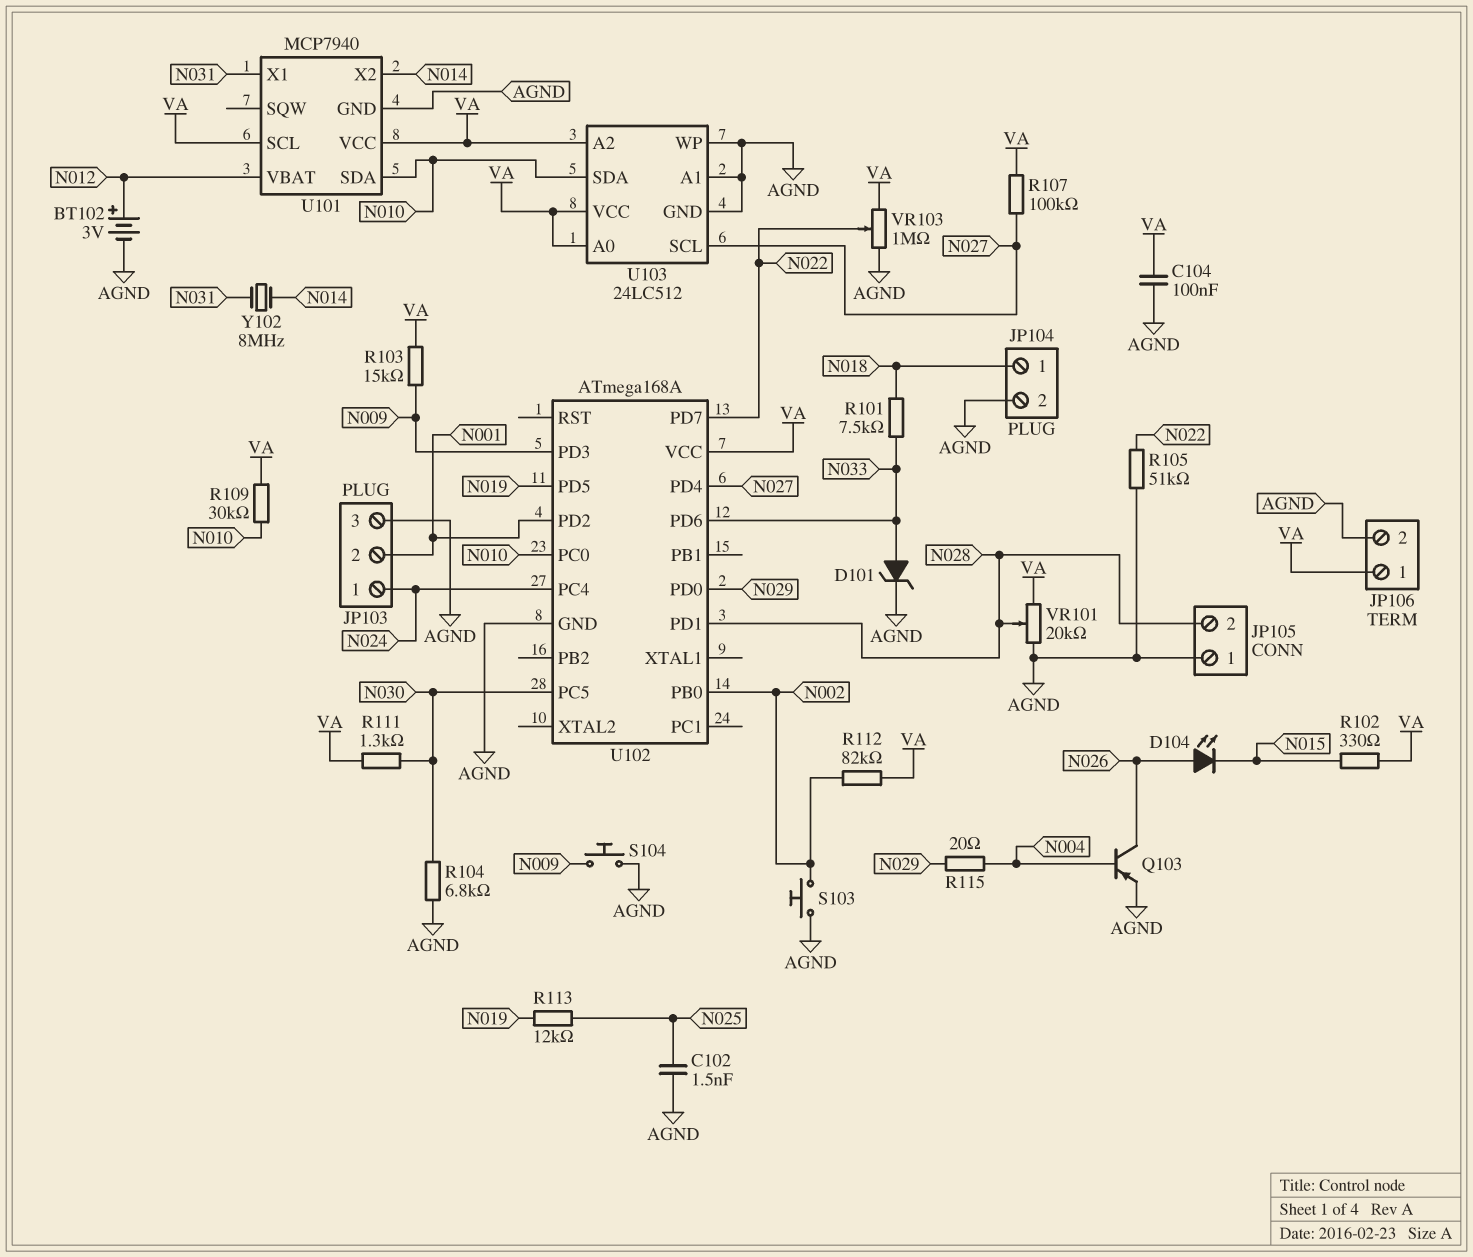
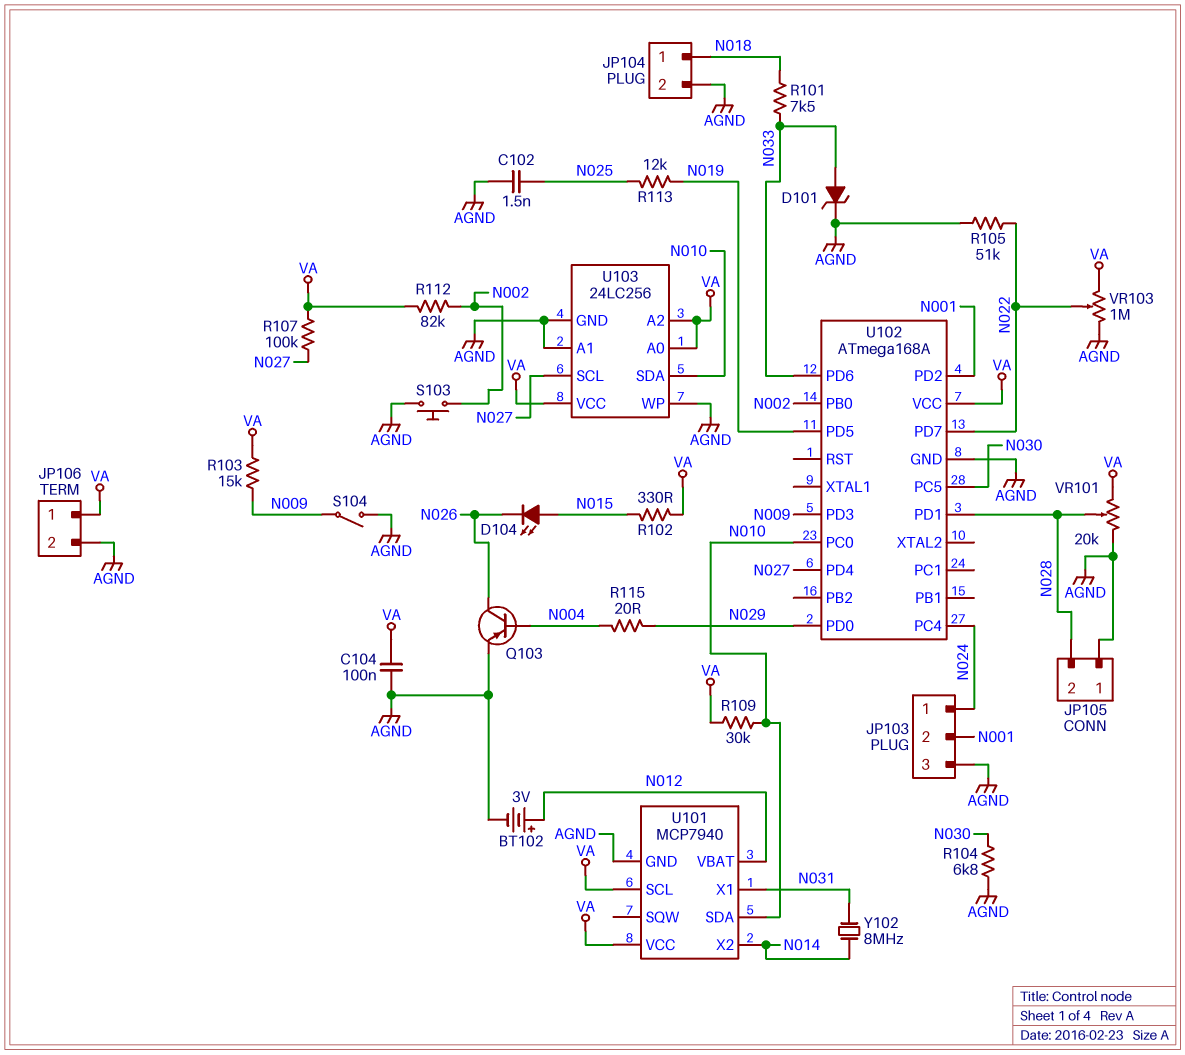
D104: LED (A N026, K N015) -> LED (A N015, K N026)
R111: 1.3k (N030, VA) -> none
S104: button (AGND, N009) -> switch (AGND, N009)
U103: 24LC512 -> 24LC256

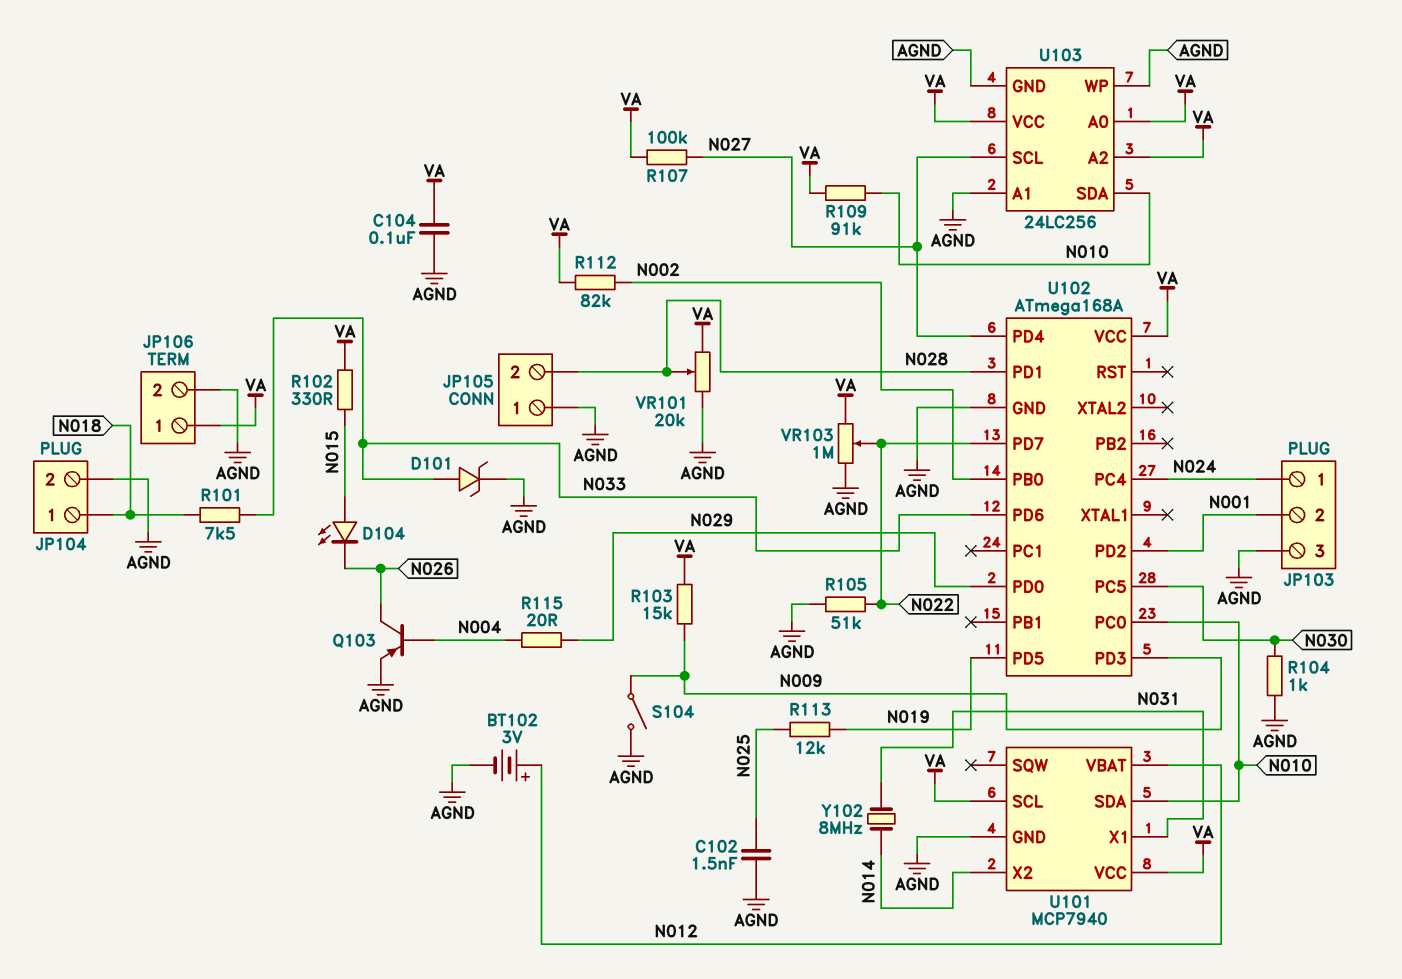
R104: 6.8k (AGND, N030) -> 1k (AGND, N030)
R109: 30k (N010, VA) -> 91k (N010, VA)
S103: button (AGND, N002) -> none

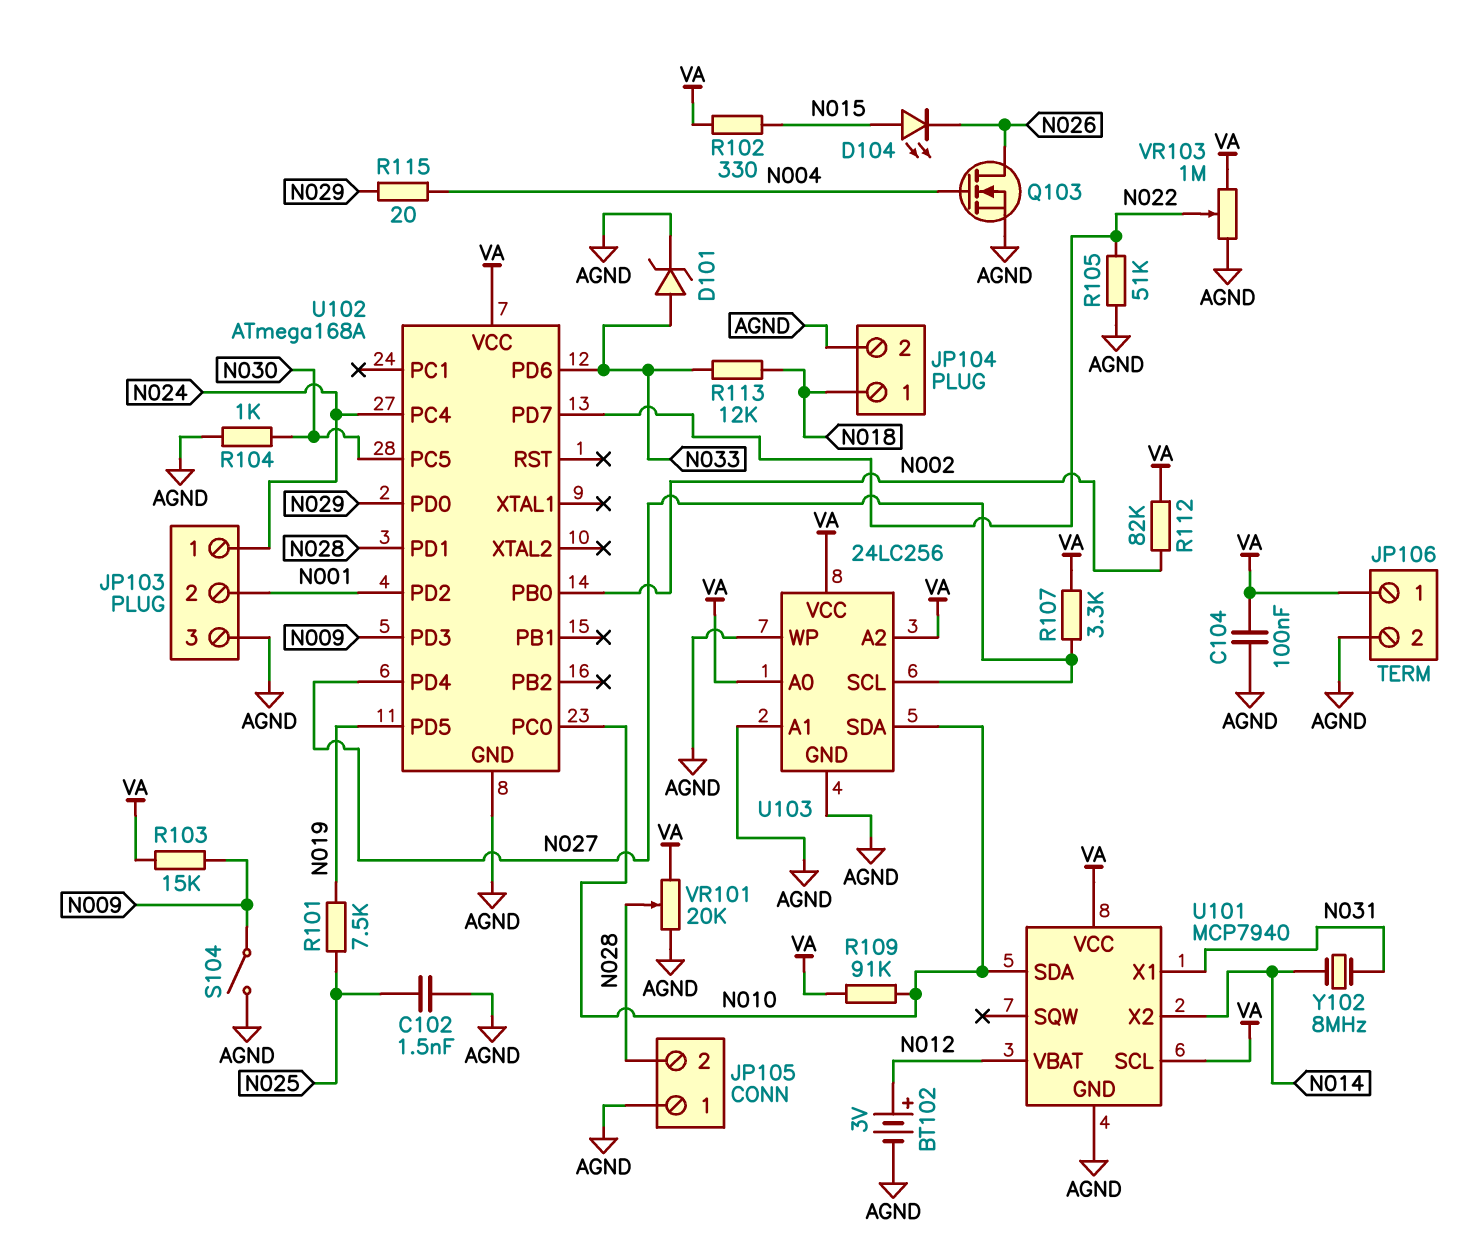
Q103: PNP (B N004, C N026, E AGND) -> NMOS (G N004, D N026, S AGND)
R101: 7.5k (N018, N033) -> 7.5k (N019, N025)
R107: 100k (N027, VA) -> 3.3k (N027, VA)
R113: 12k (N019, N025) -> 12k (N018, N033)

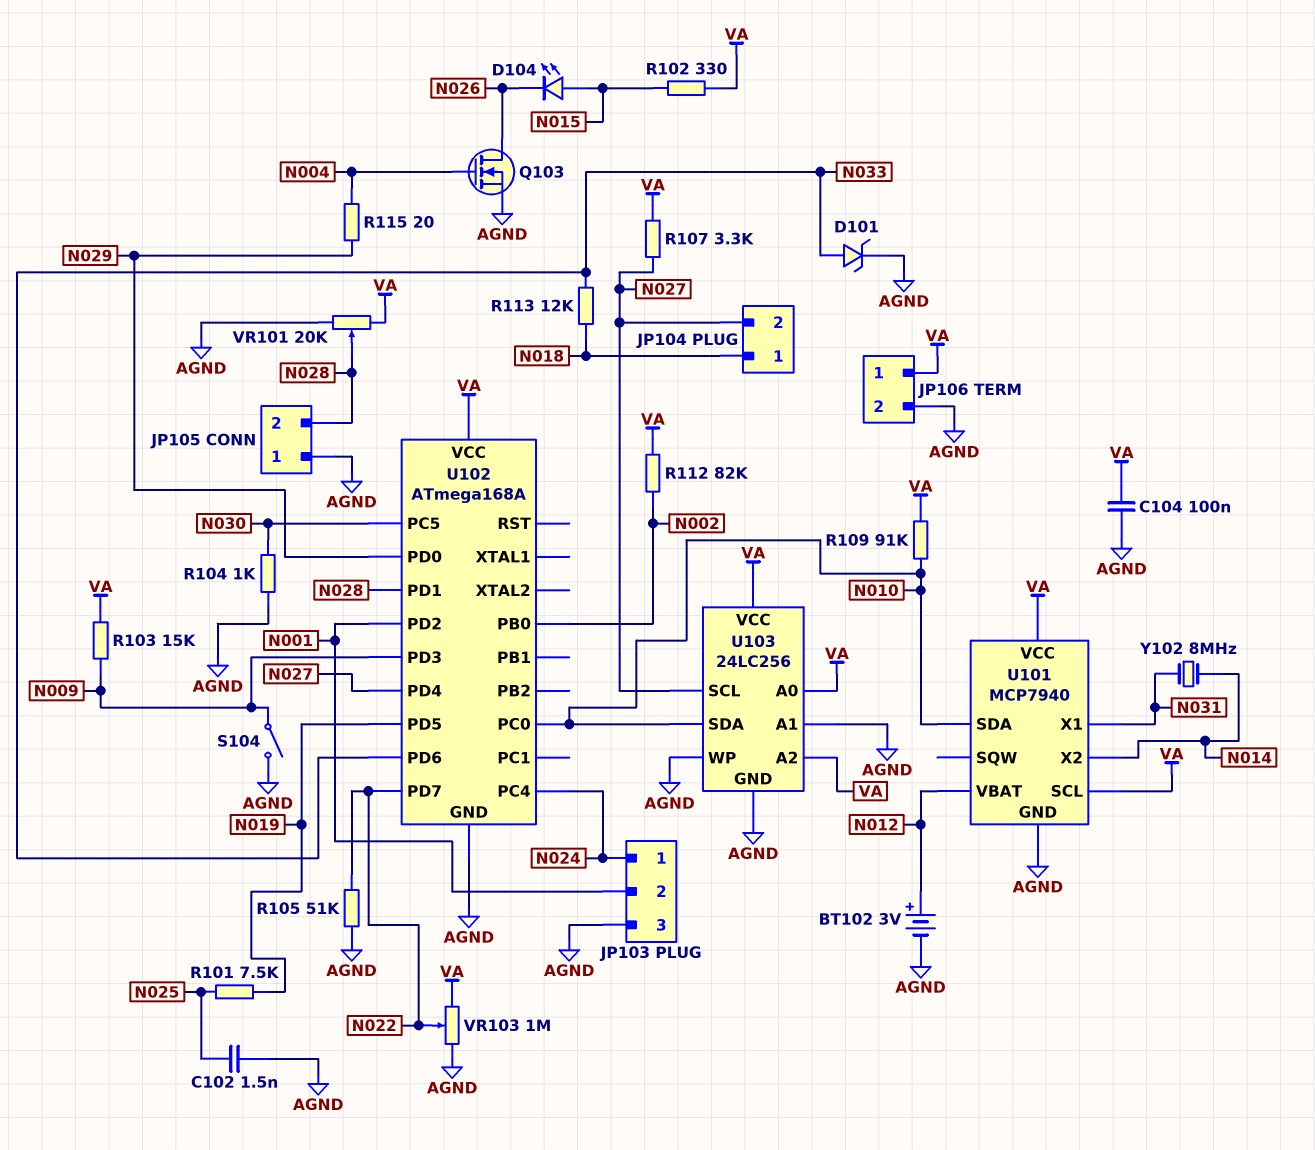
JP104 pin 2: AGND -> N027

